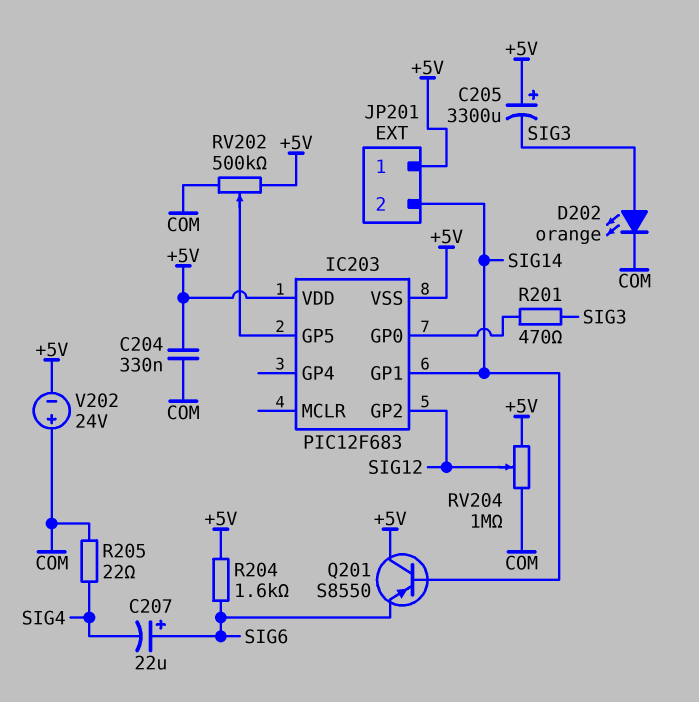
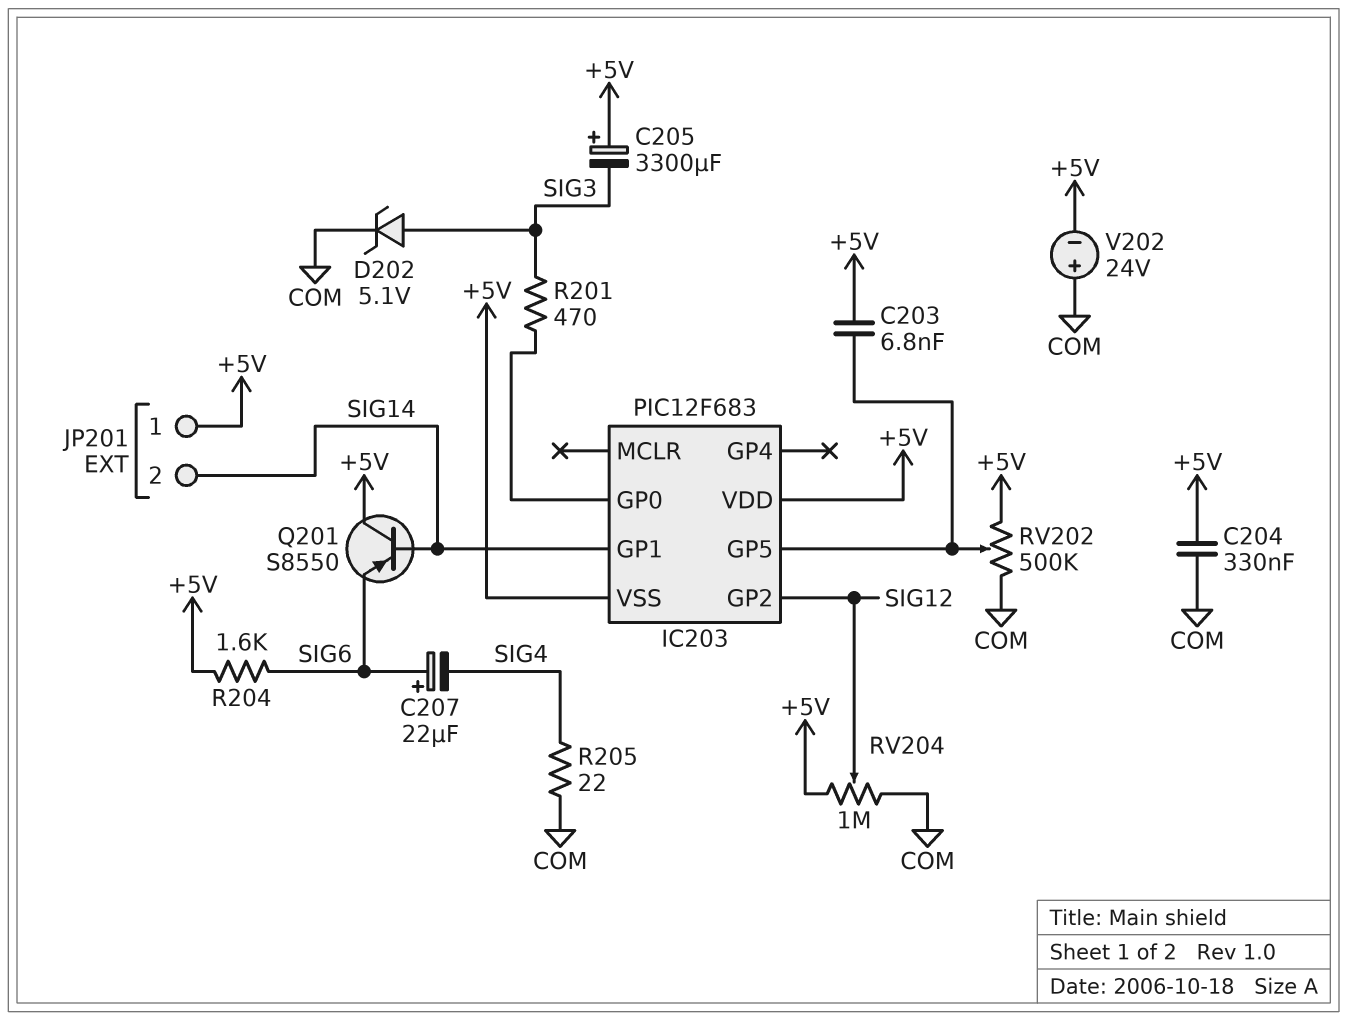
C203: none -> 6.8nF (+5V, IC203/GP5)
D202: LED orange (A SIG3, K COM) -> zener 5.1V (A SIG3, K COM)

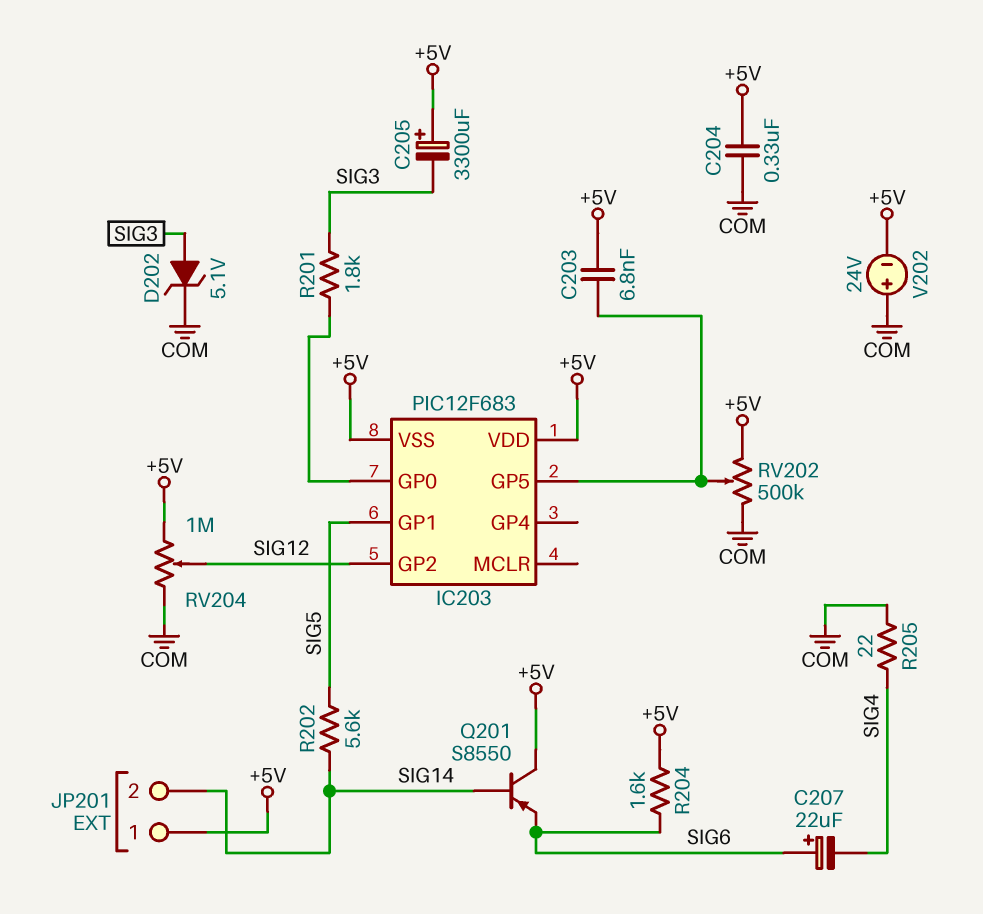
IC203 pin GP1: SIG14 -> SIG5
R201: 470 (IC203/GP0, SIG3) -> 1.8k (IC203/GP0, SIG3)
R202: none -> 5.6k (SIG5, SIG14)

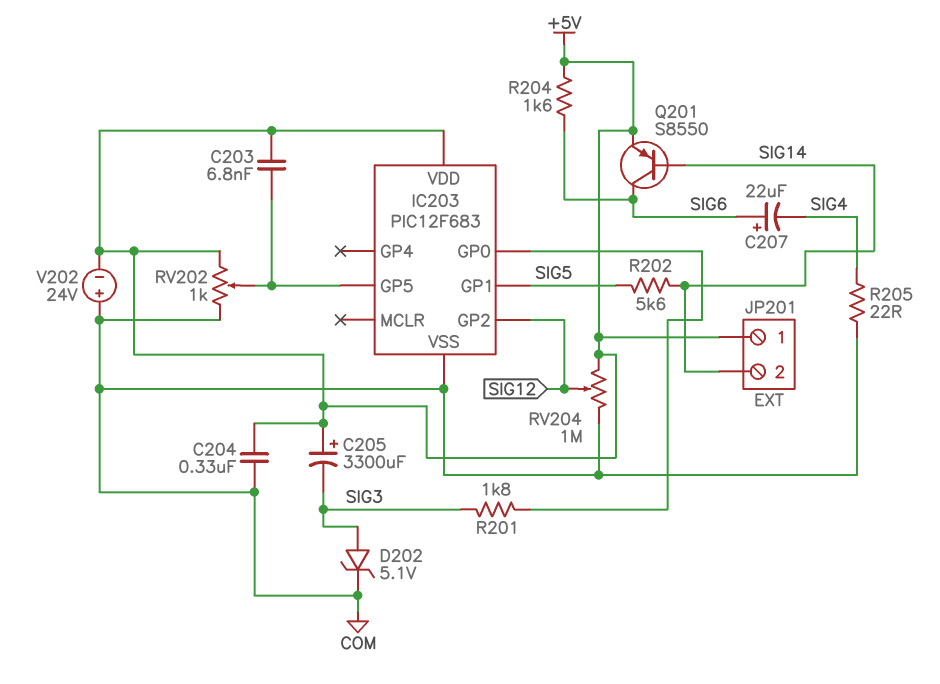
IC203 pin VSS: +5V -> COM
Q201: PNP S8550 (B SIG14, C +5V, E SIG6) -> PNP S8550 (B SIG14, C SIG6, E +5V)
RV202: 500k (+5V, COM, wiper IC203/GP5) -> 1k (+5V, COM, wiper IC203/GP5)

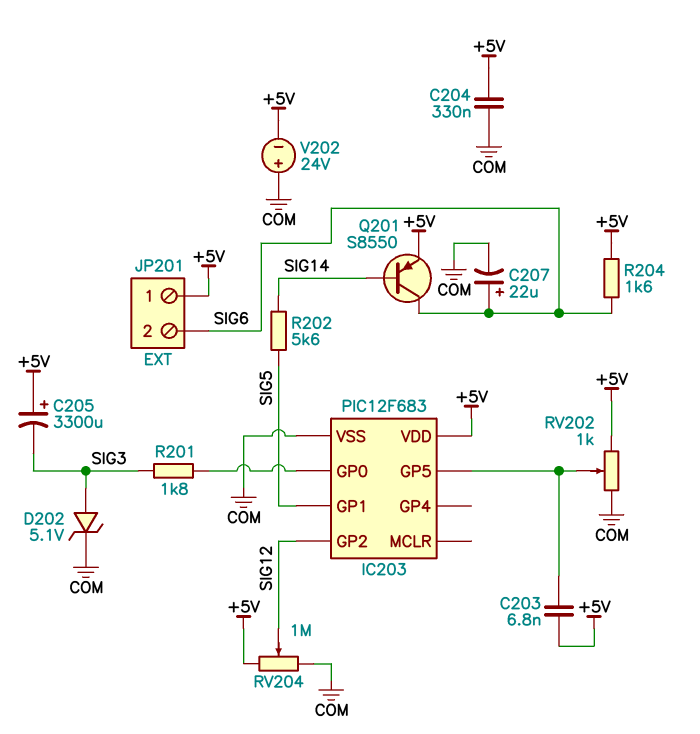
C207: 22uF (plus SIG6, minus SIG4) -> 22uF (plus SIG6, minus COM)
JP201 pin 2: SIG14 -> SIG6
R205: 22 (COM, SIG4) -> none

